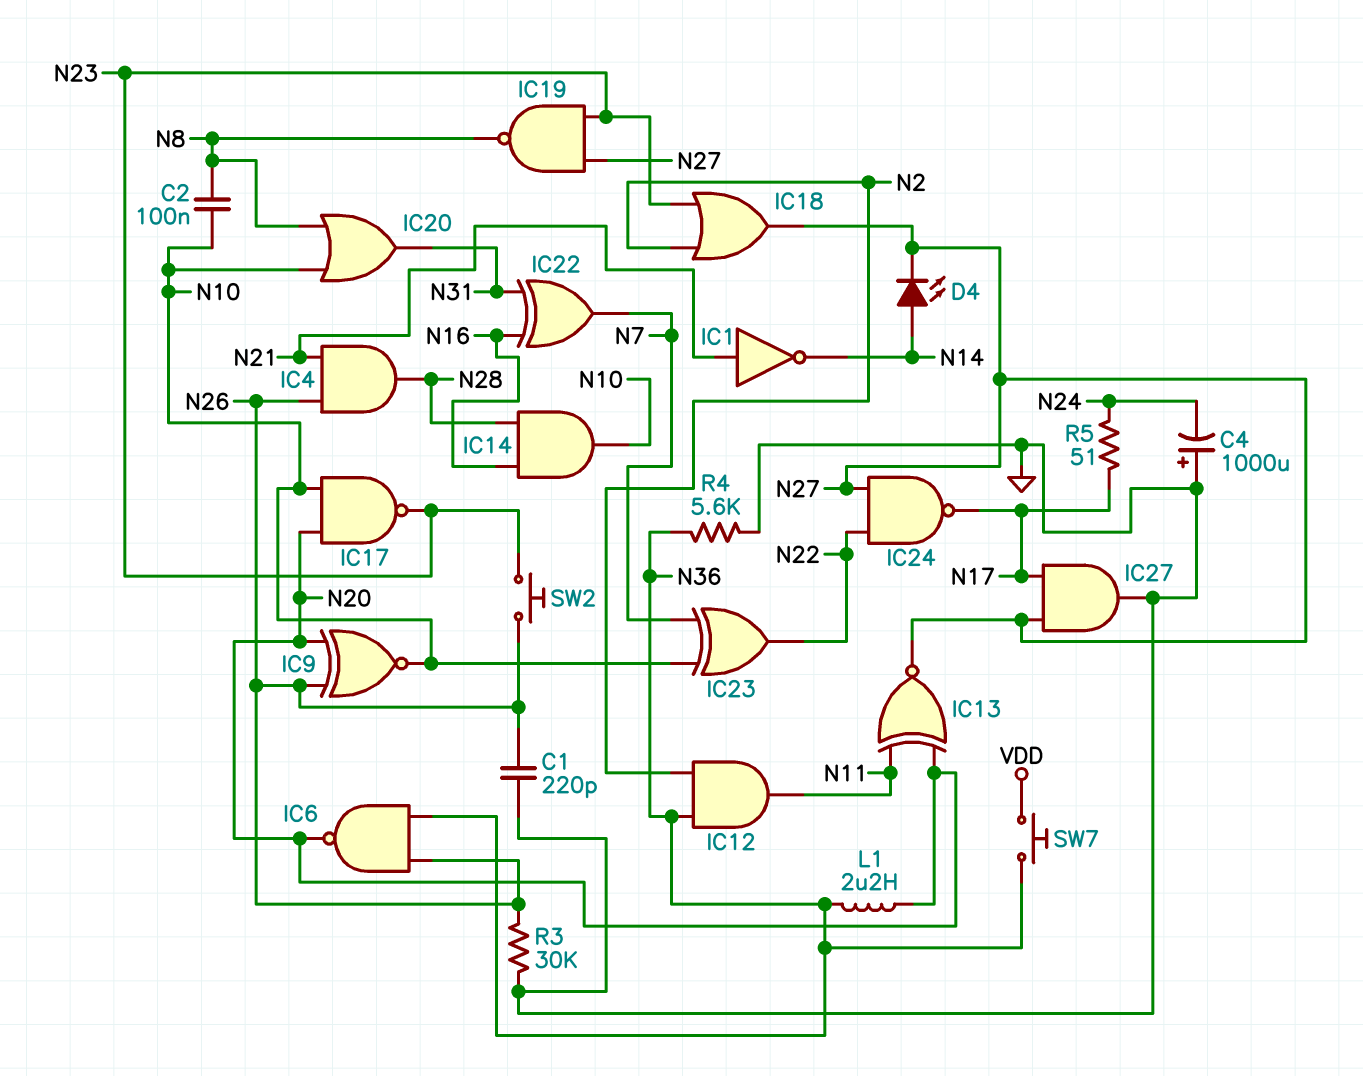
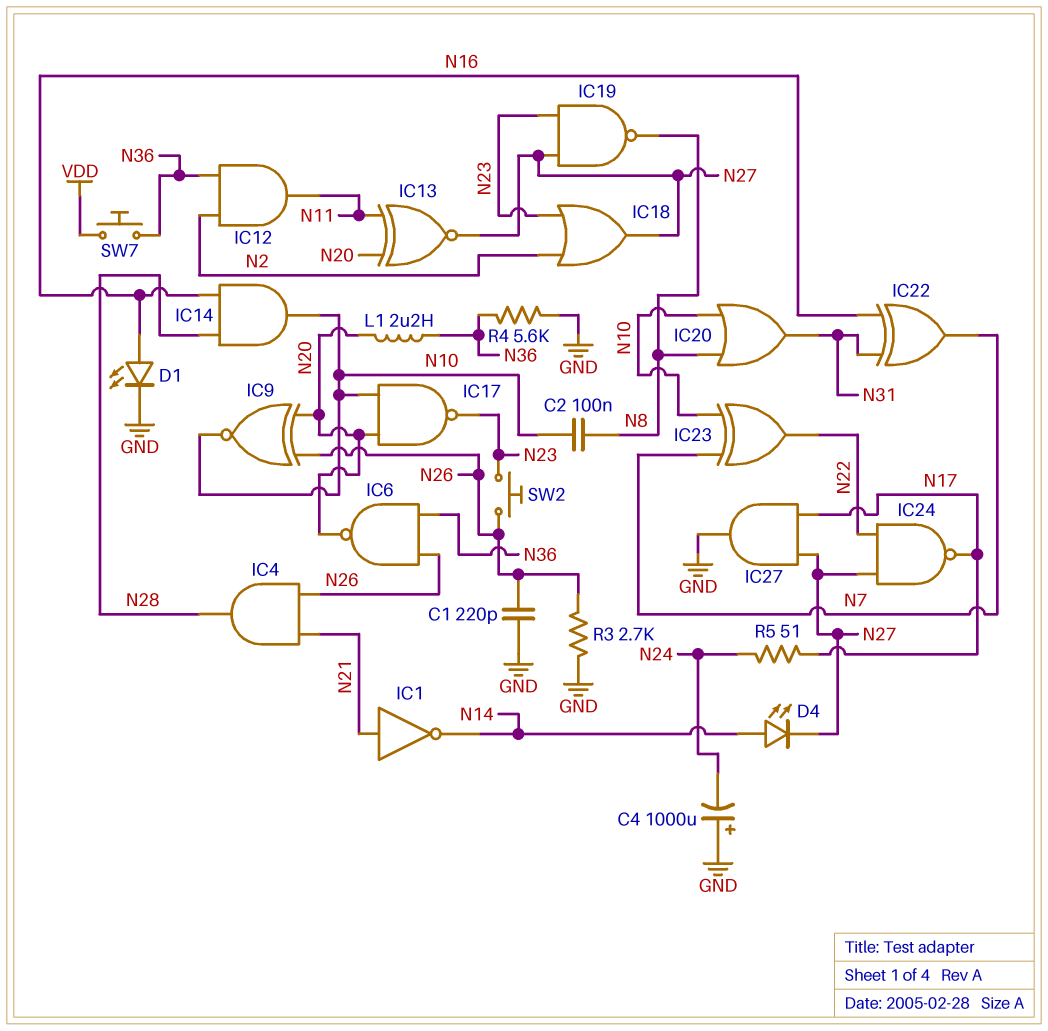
D1: none -> LED (A N16, K GND)
R3: 30k (GND, N26) -> 2.7k (GND, N26)

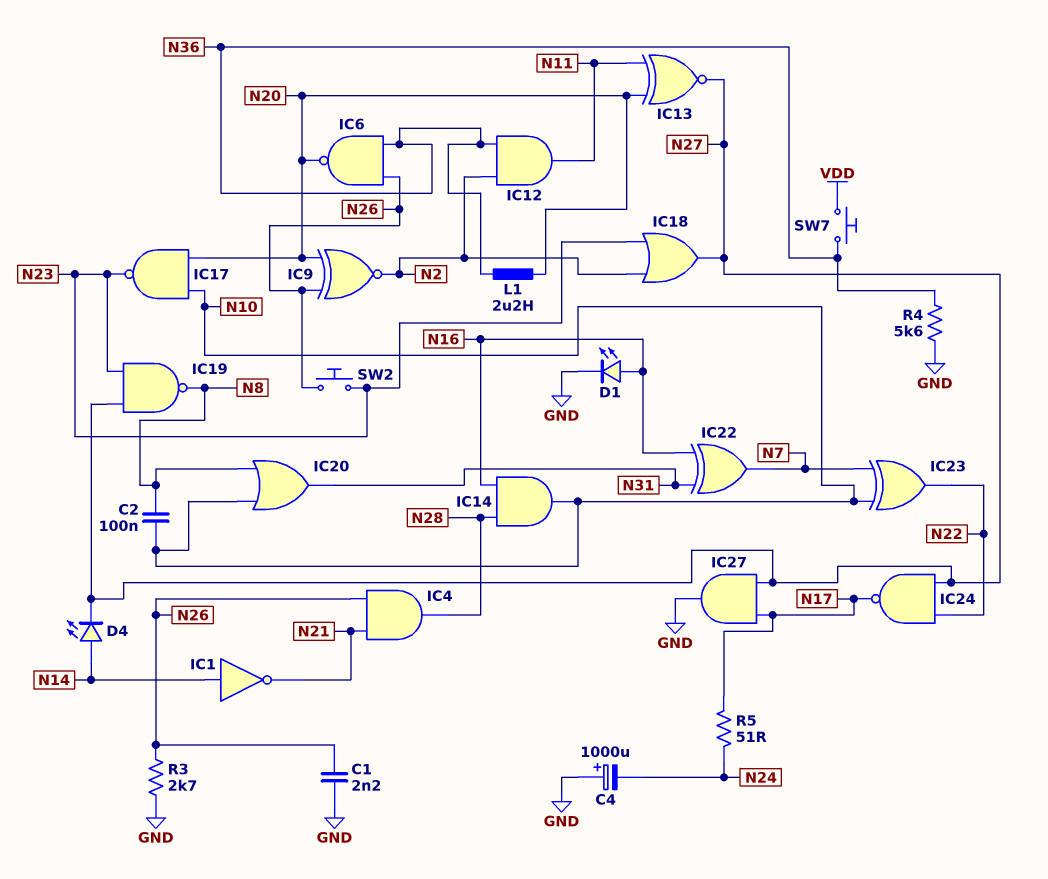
C1: 220pF (GND, N26) -> 2.2nF (GND, N26)
IC1: NOT (in N21, out N14) -> NOT (in N14, out N21)
IC9: XNOR (in N20, in N26, out N10) -> XNOR (in N20, in N26, out N2)

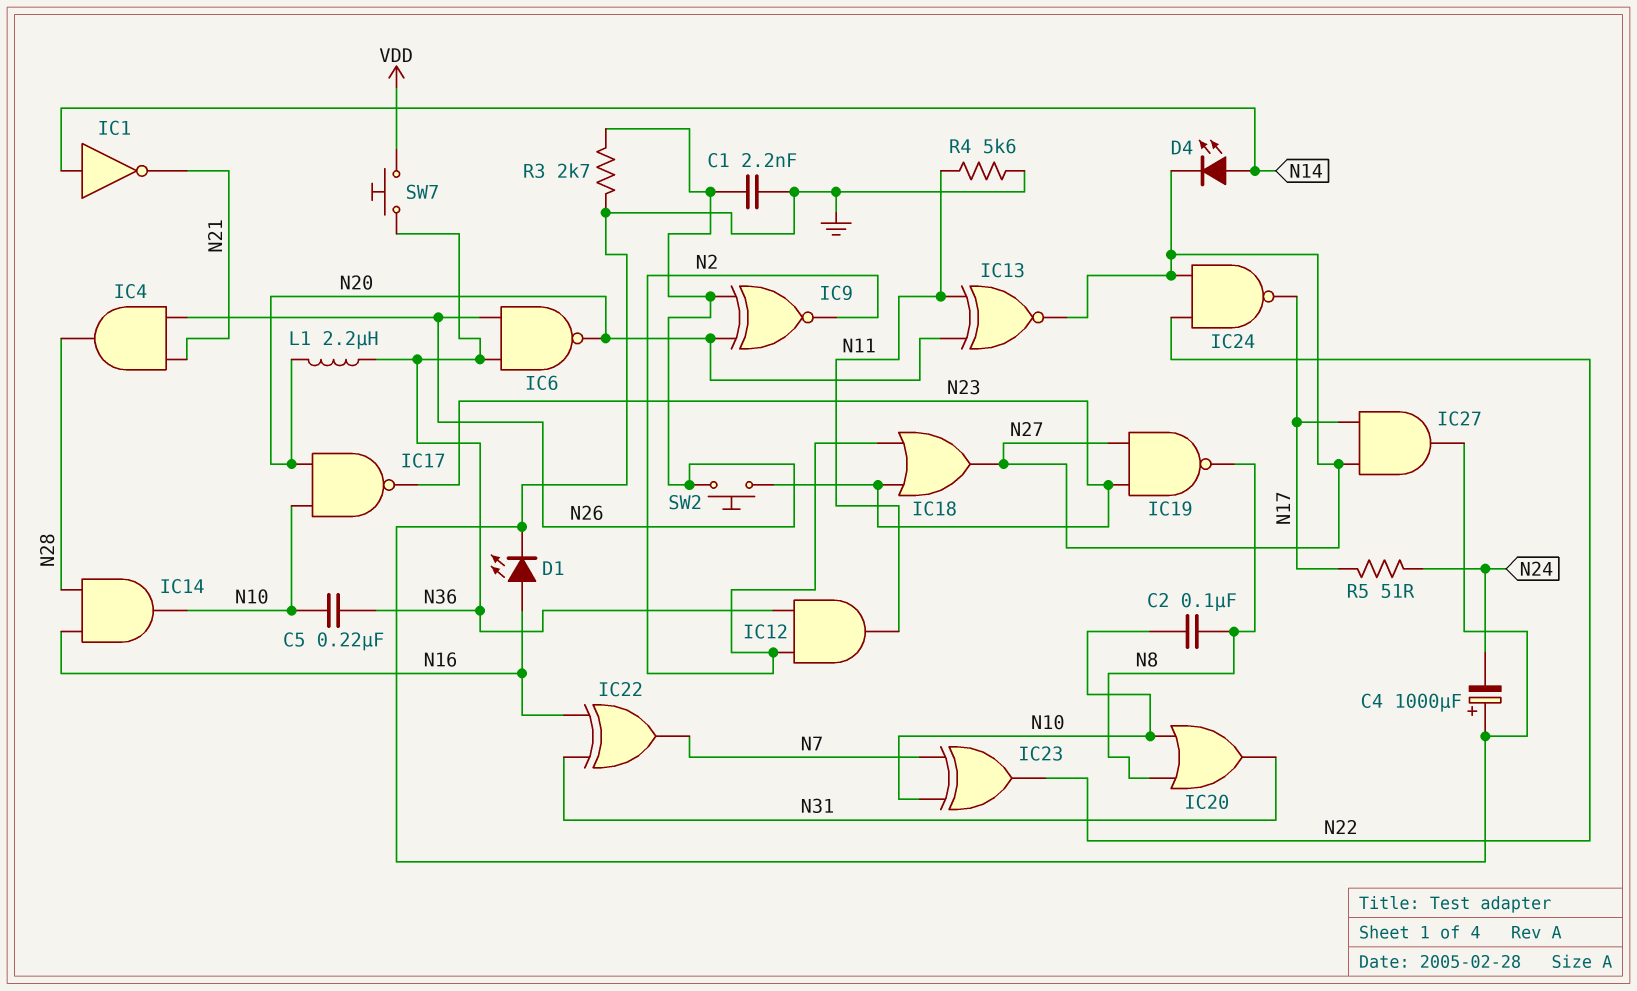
C5: none -> 220nF (N10, N36)
R4: 5.6k (GND, N36) -> 5.6k (GND, N11)

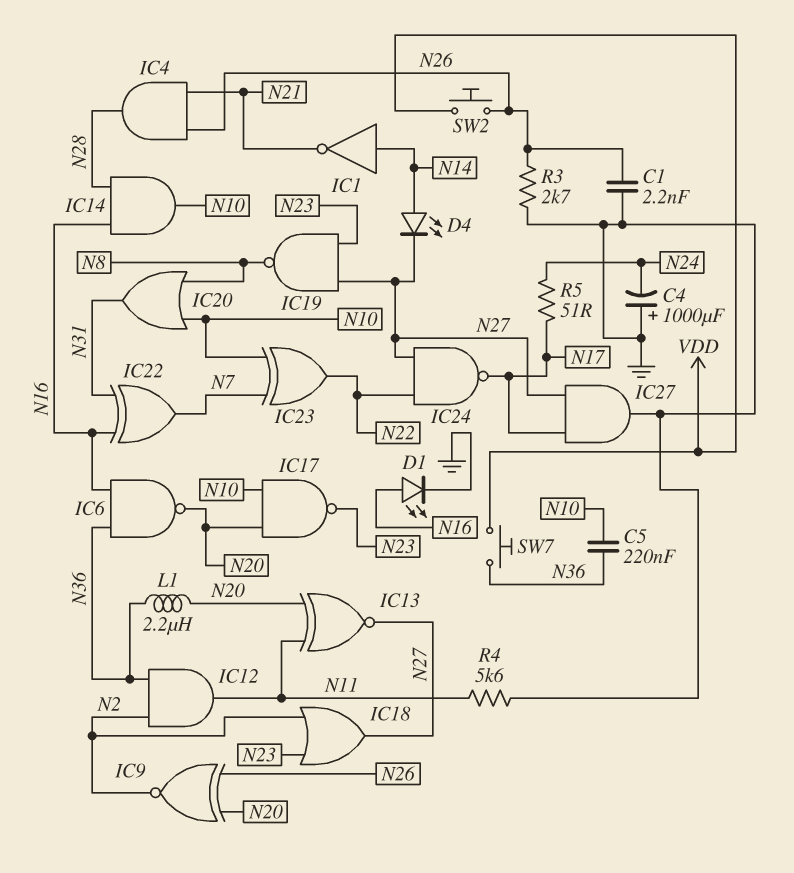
C2: 100nF (N8, N10) -> none
IC6: NAND (in N26, in N36, out N20) -> NAND (in N16, in N36, out N20)
SW2: button (N23, N26) -> button (N26, VDD)

